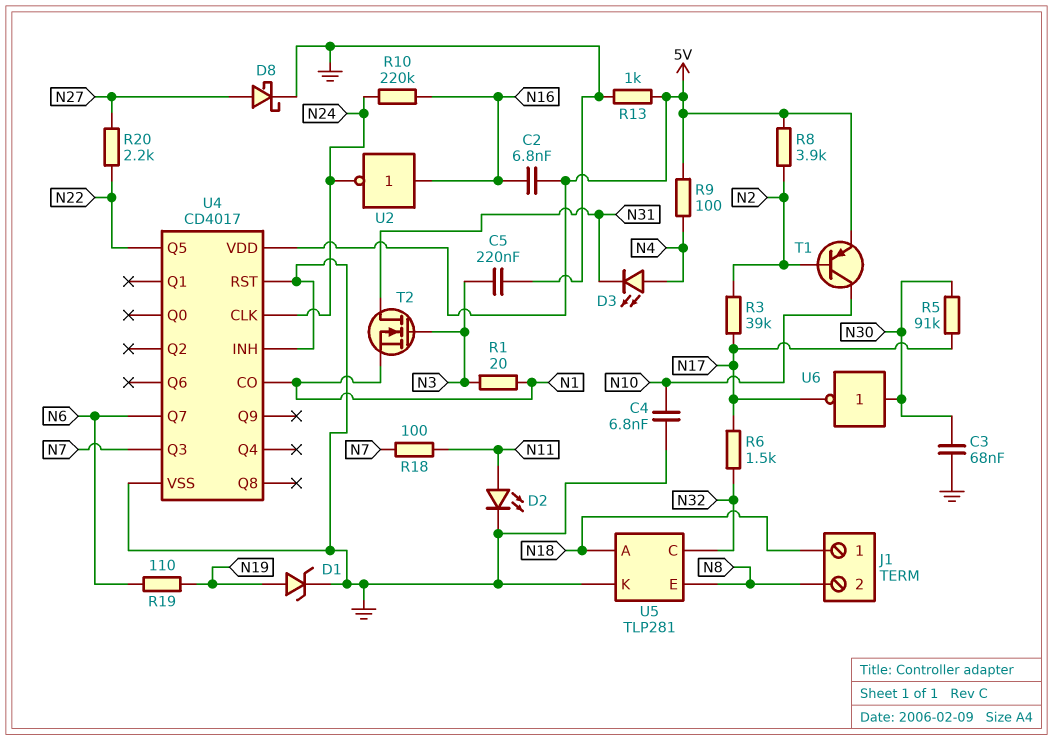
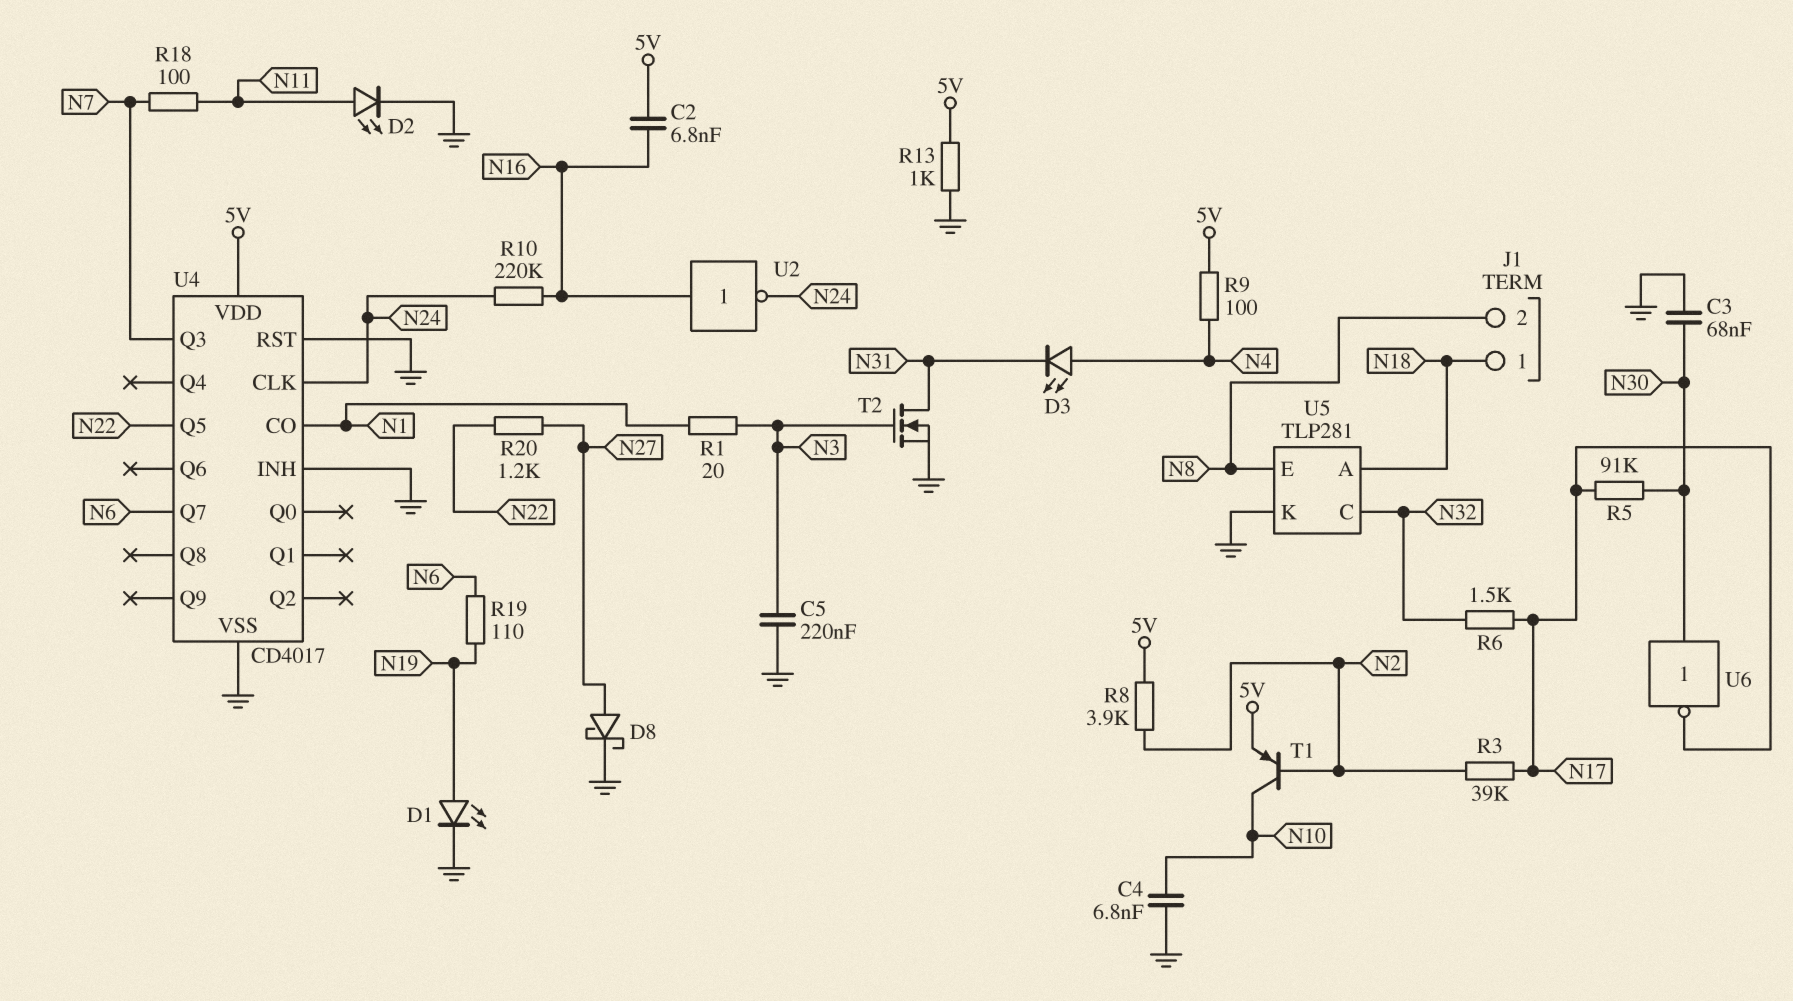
D1: zener (A N19, K GND) -> LED (A N19, K GND)
R20: 2.2k (N22, N27) -> 1.2k (N22, N27)
T2: NMOS (G N3, D N31, S N1) -> NMOS (G N3, D N31, S GND)

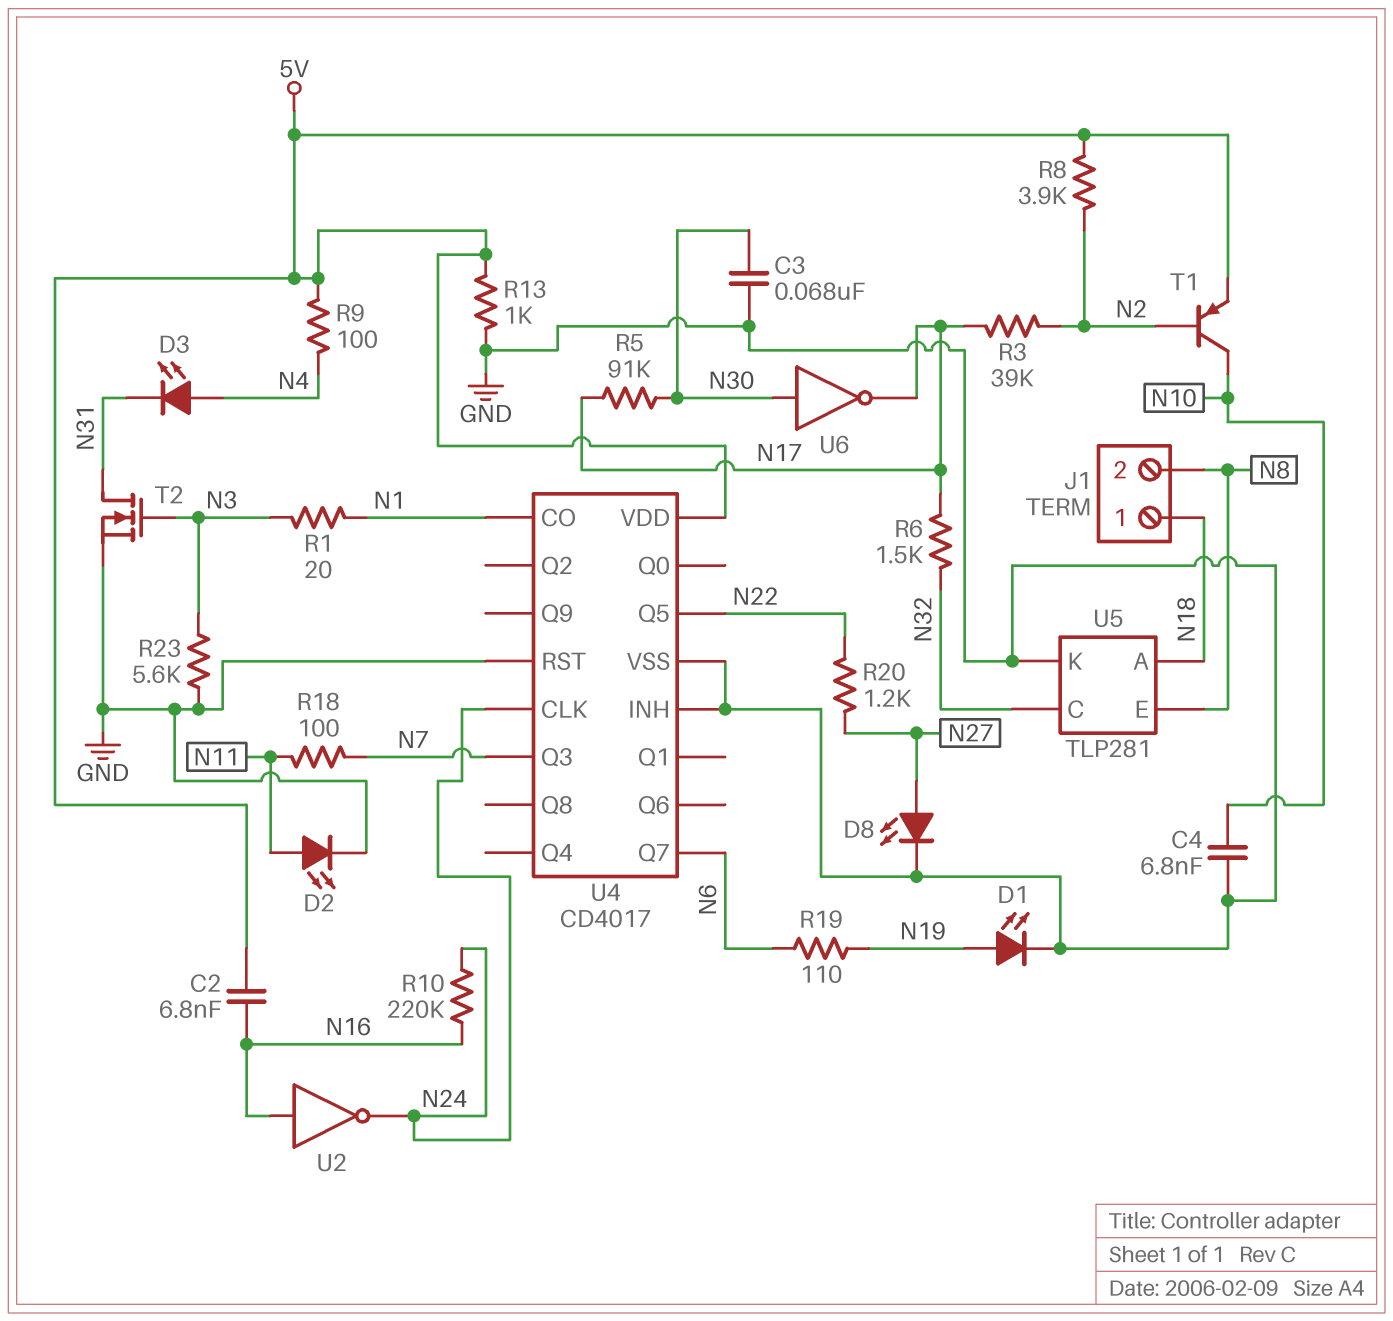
C5: 220nF (GND, N3) -> none
D8: schottky (A N27, K GND) -> LED (A N27, K GND)
R23: none -> 5.6k (GND, N3)

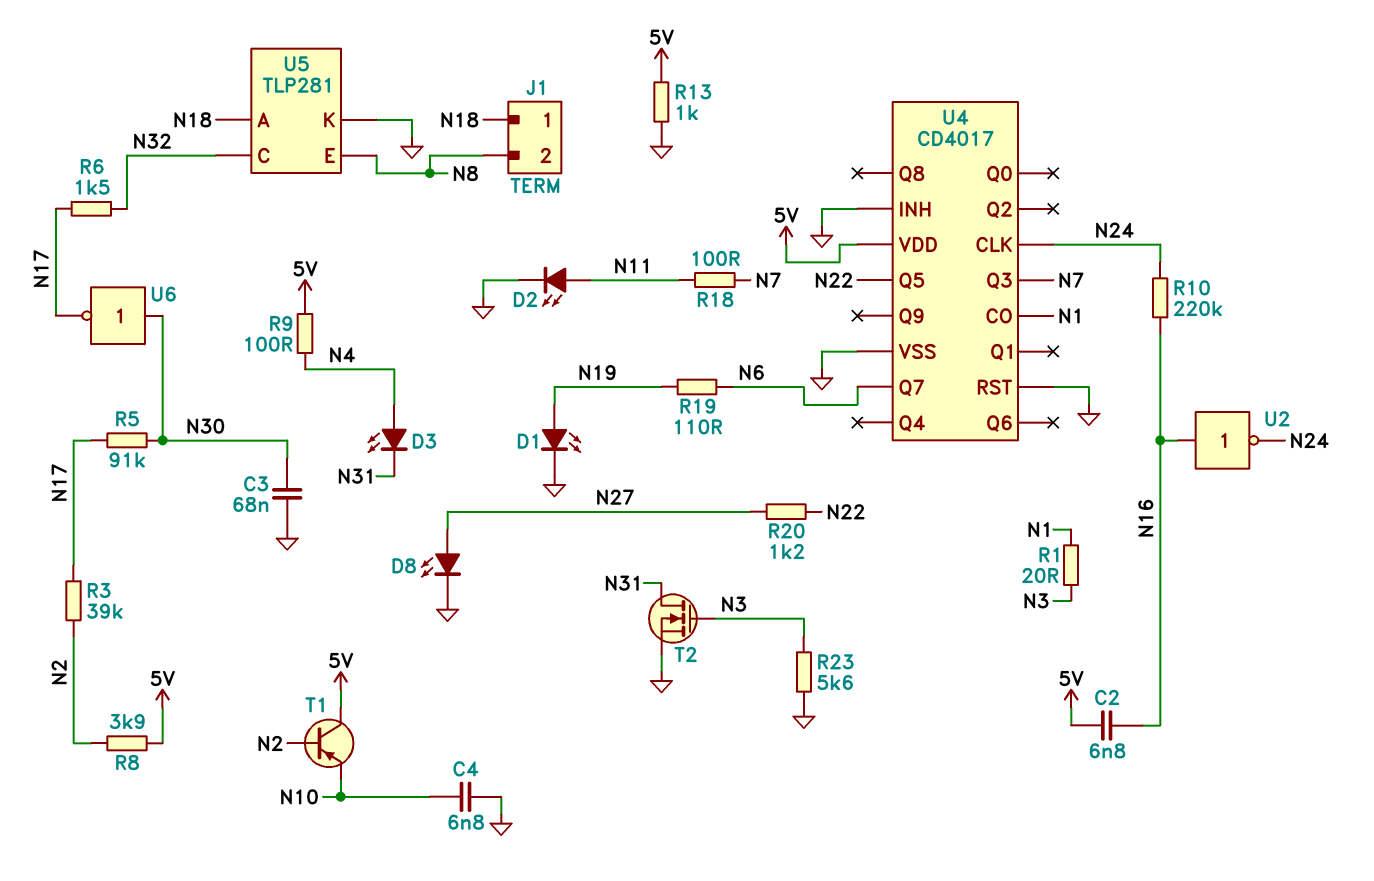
T1: PNP (B N2, C N10, E 5V) -> PNP (B N2, C 5V, E N10)

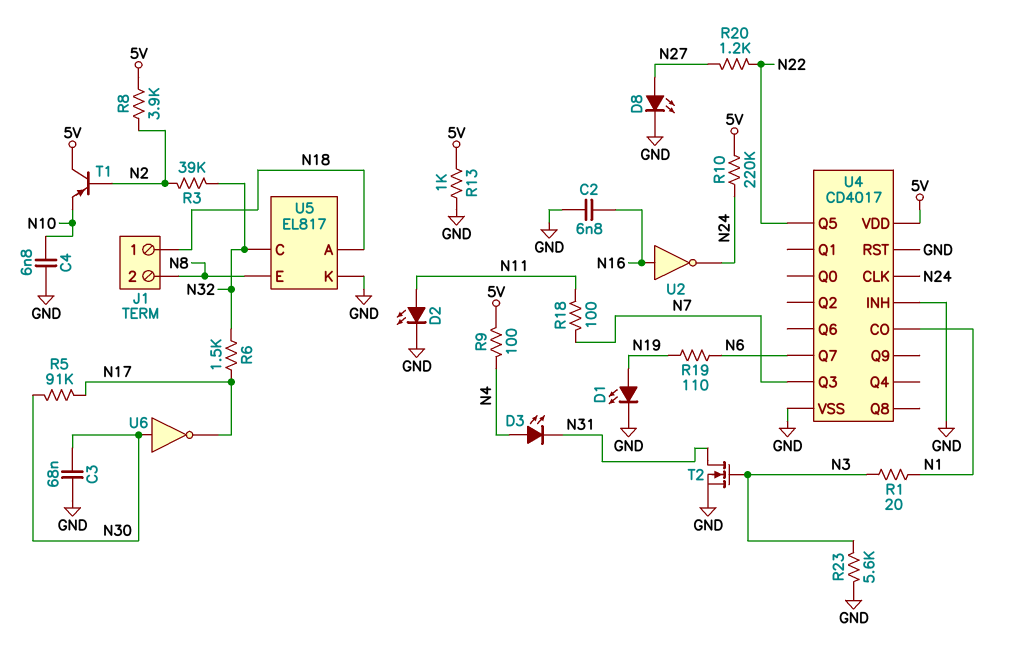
C2: 6.8nF (5V, N16) -> 6.8nF (GND, N16)
R3: 39k (N2, N17) -> 39k (N2, N32)
R10: 220k (N16, N24) -> 220k (5V, N24)
U5: TLP281 -> EL817

